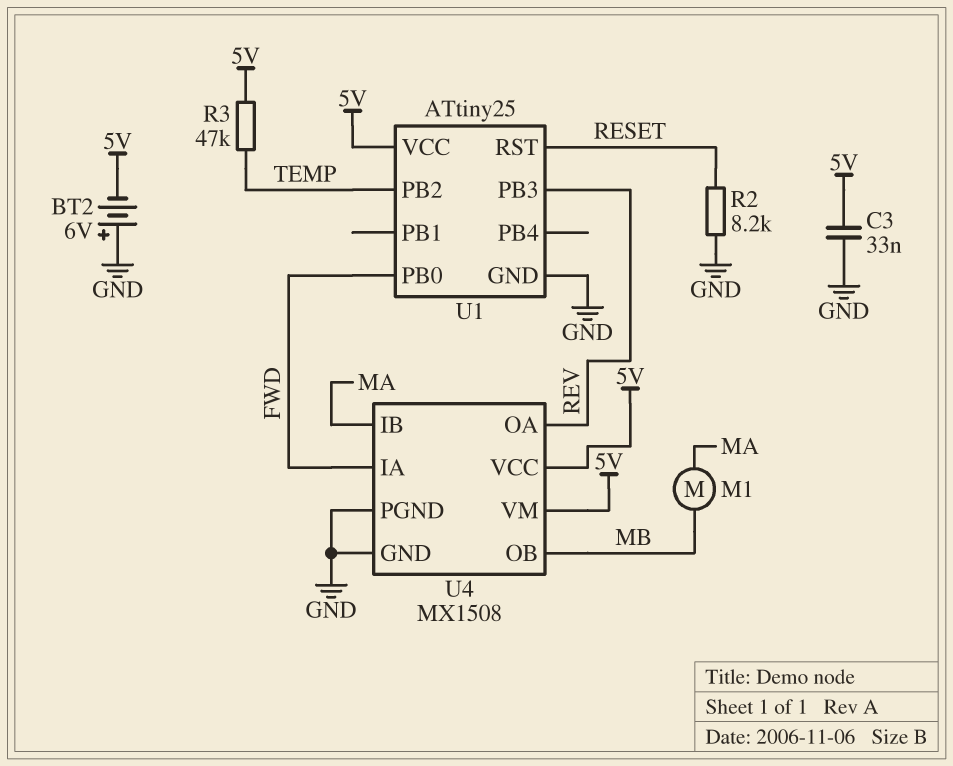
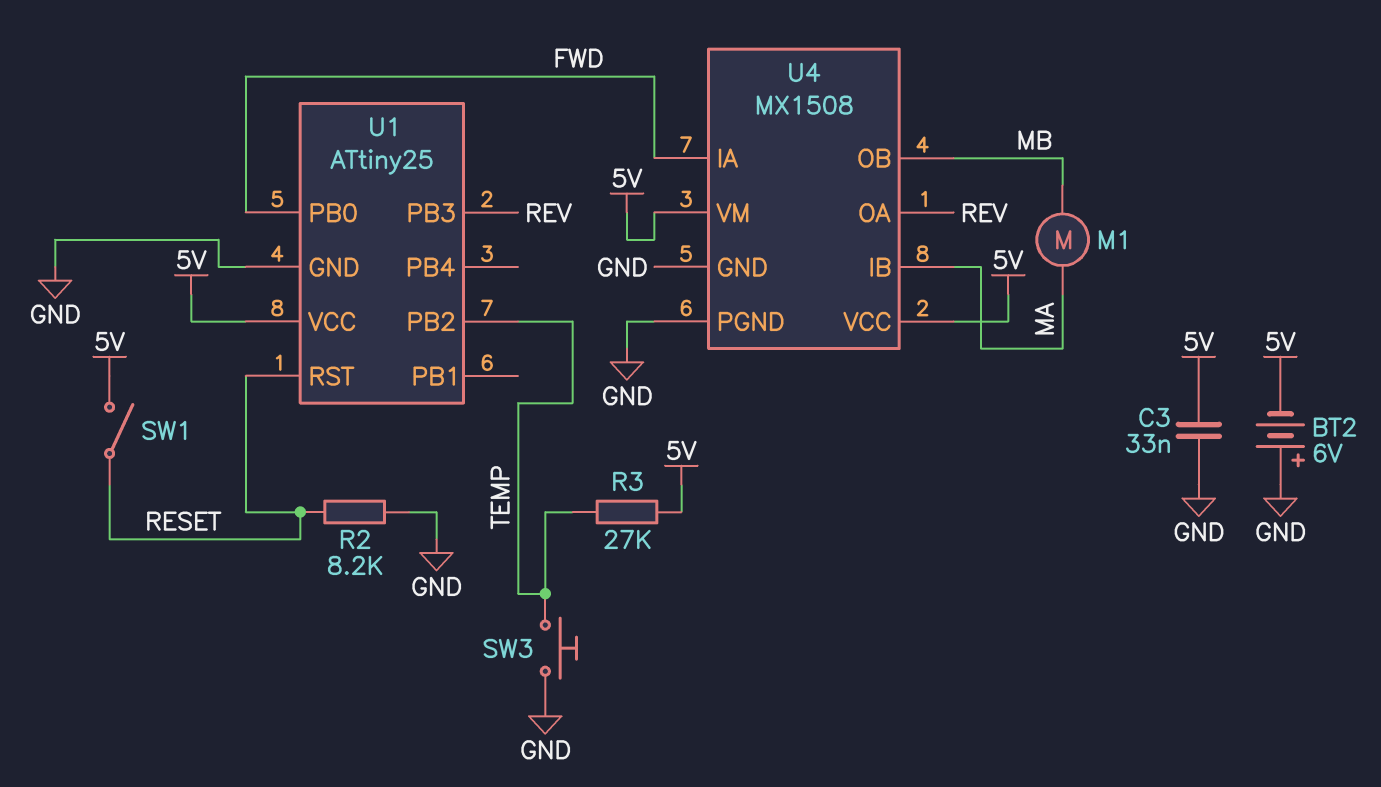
R3: 47k (5V, TEMP) -> 27k (5V, TEMP)
SW1: none -> switch (5V, RESET)
SW3: none -> button (GND, TEMP)

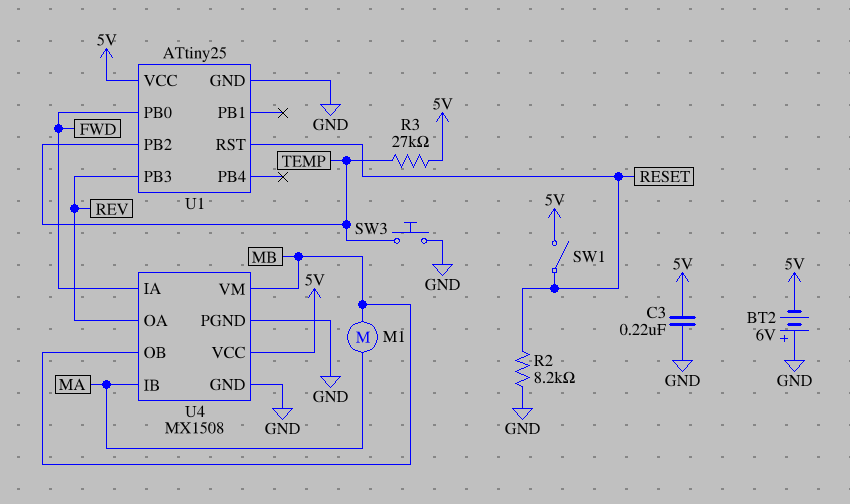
C3: 33nF (5V, GND) -> 220nF (5V, GND)
U4 pin VM: 5V -> MB

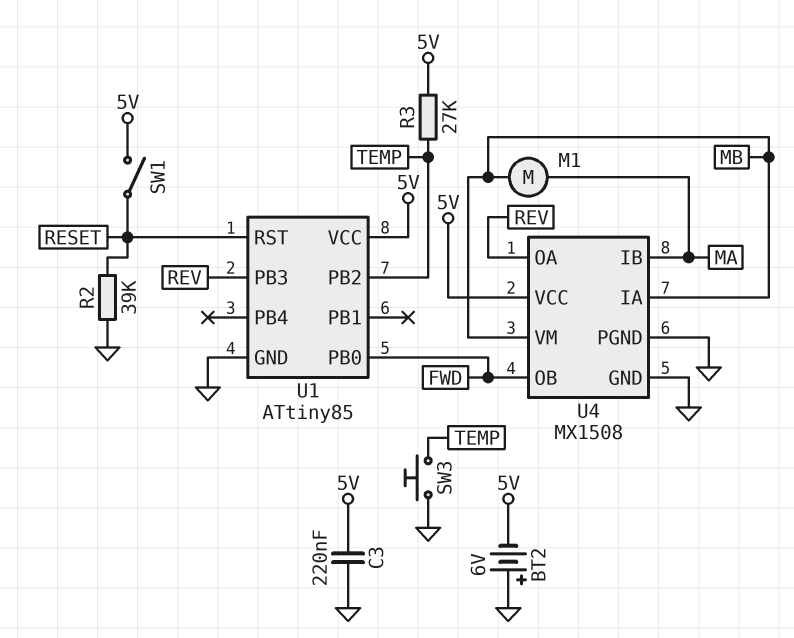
R2: 8.2k (GND, RESET) -> 39k (GND, RESET)
U1: ATtiny25 -> ATtiny85
U4 pin IA: FWD -> MB
U4 pin OB: MB -> FWD

